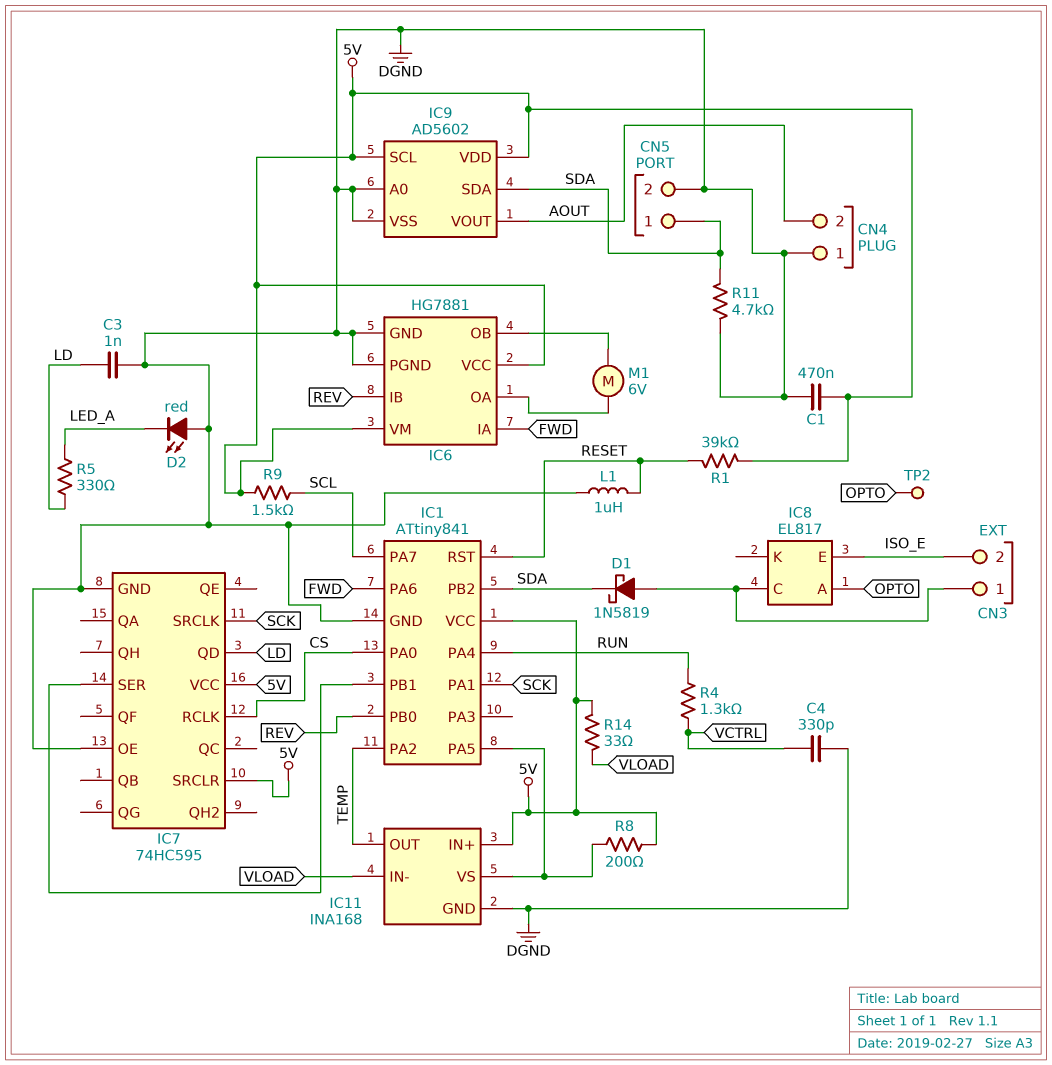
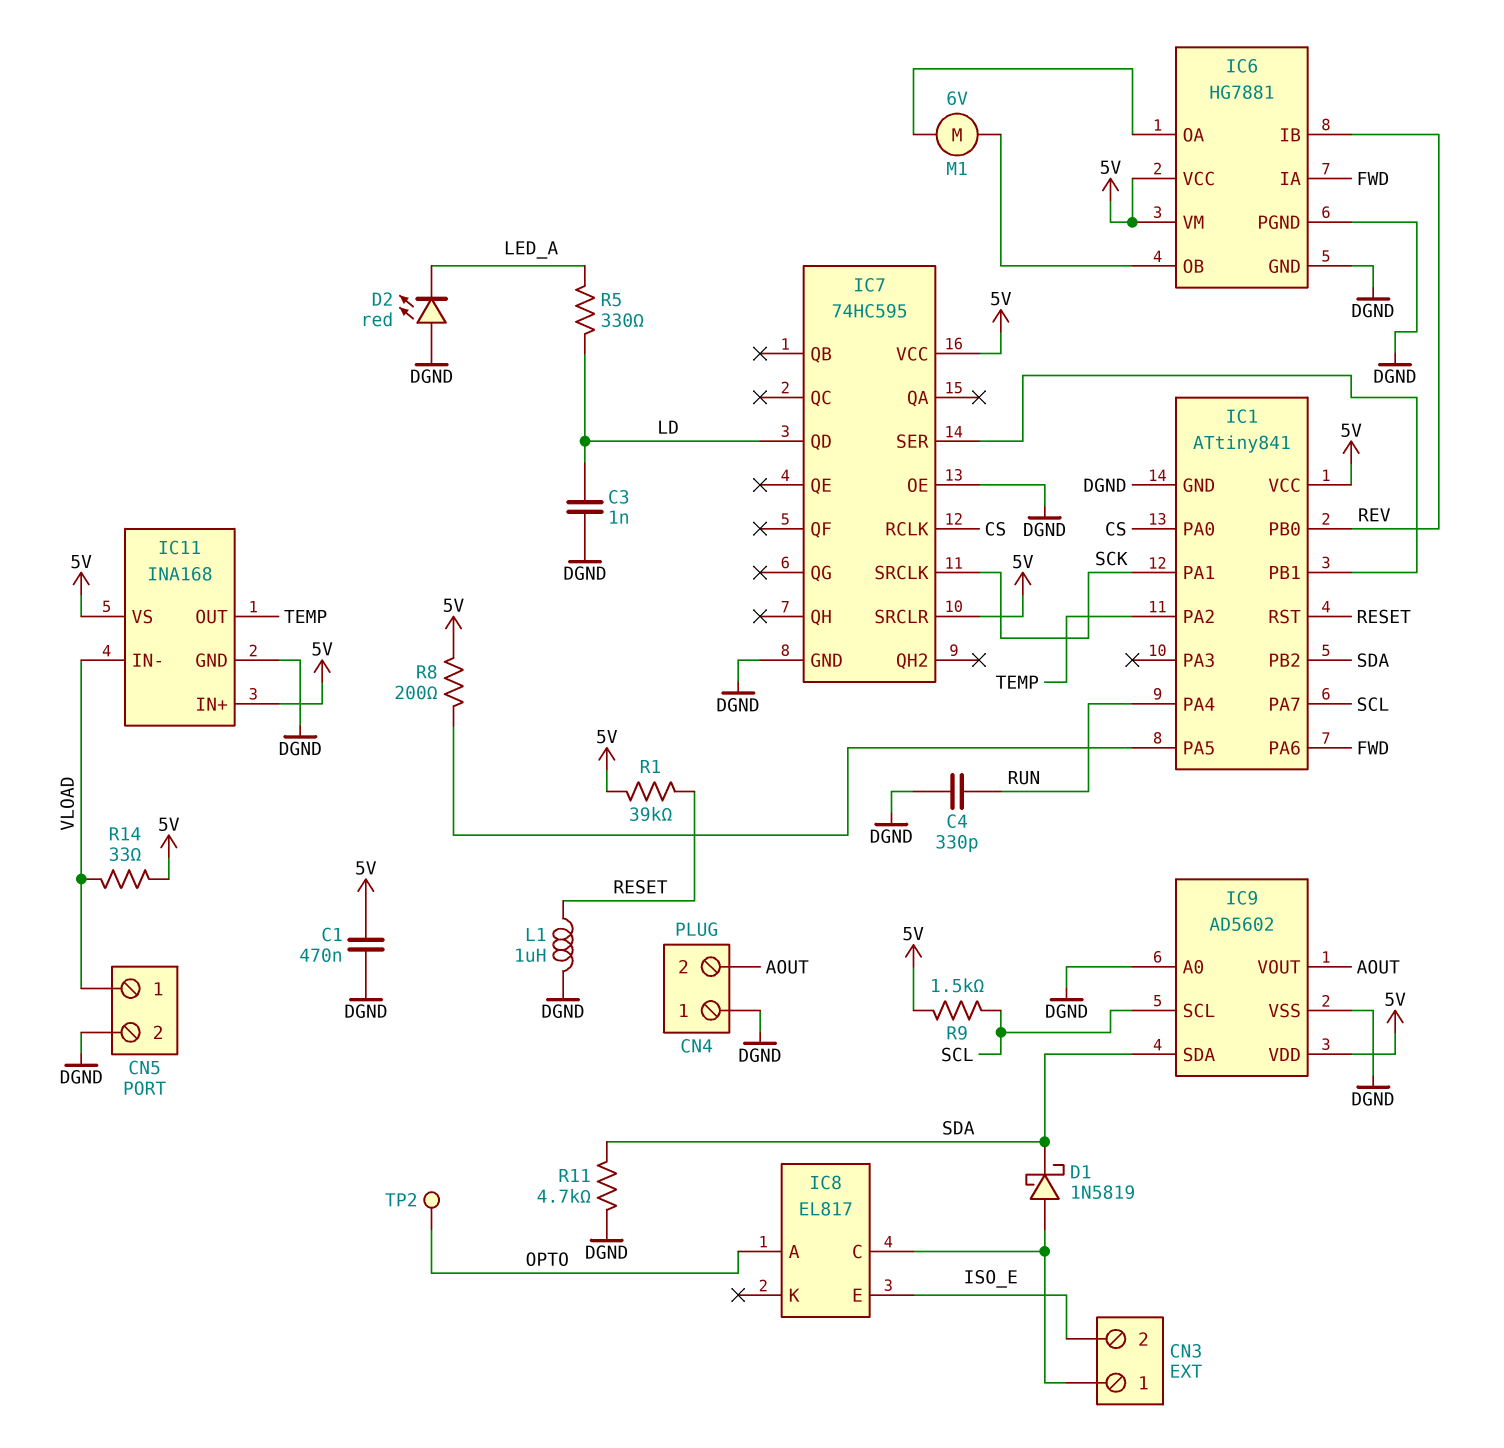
C4: 330pF (DGND, VCTRL) -> 330pF (DGND, RUN)
CN5 pin 1: SDA -> VLOAD
IC9 pin SCL: 5V -> SCL
IC11 pin VS: IC1/PA5 -> 5V
R4: 1.3k (RUN, VCTRL) -> none

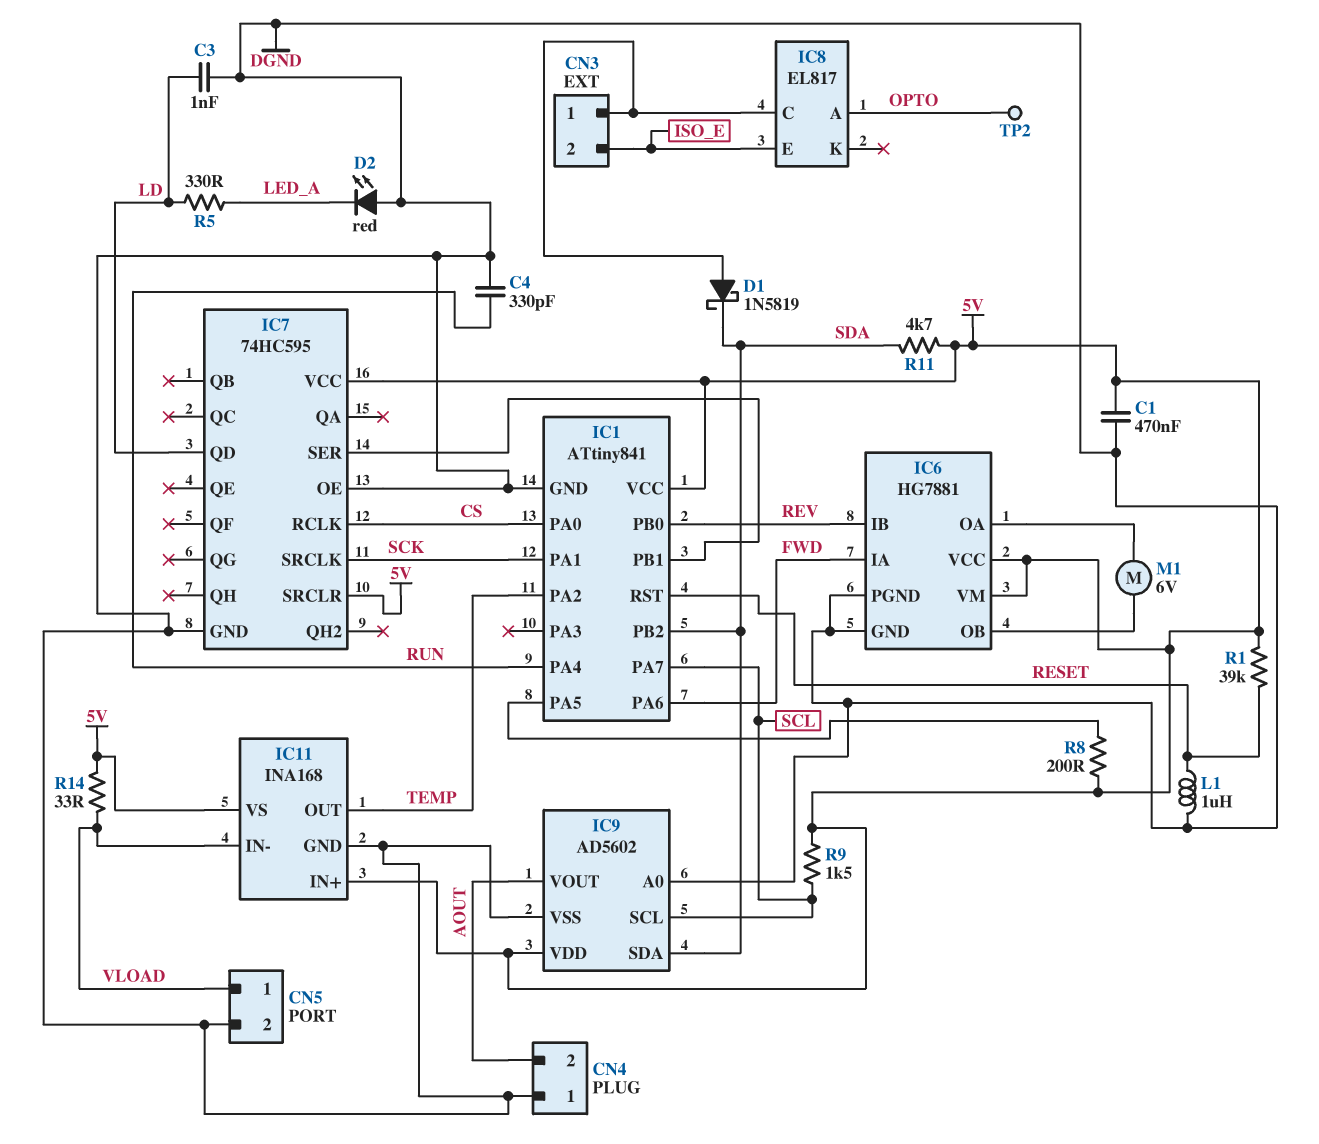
R11: 4.7k (DGND, SDA) -> 4.7k (5V, SDA)

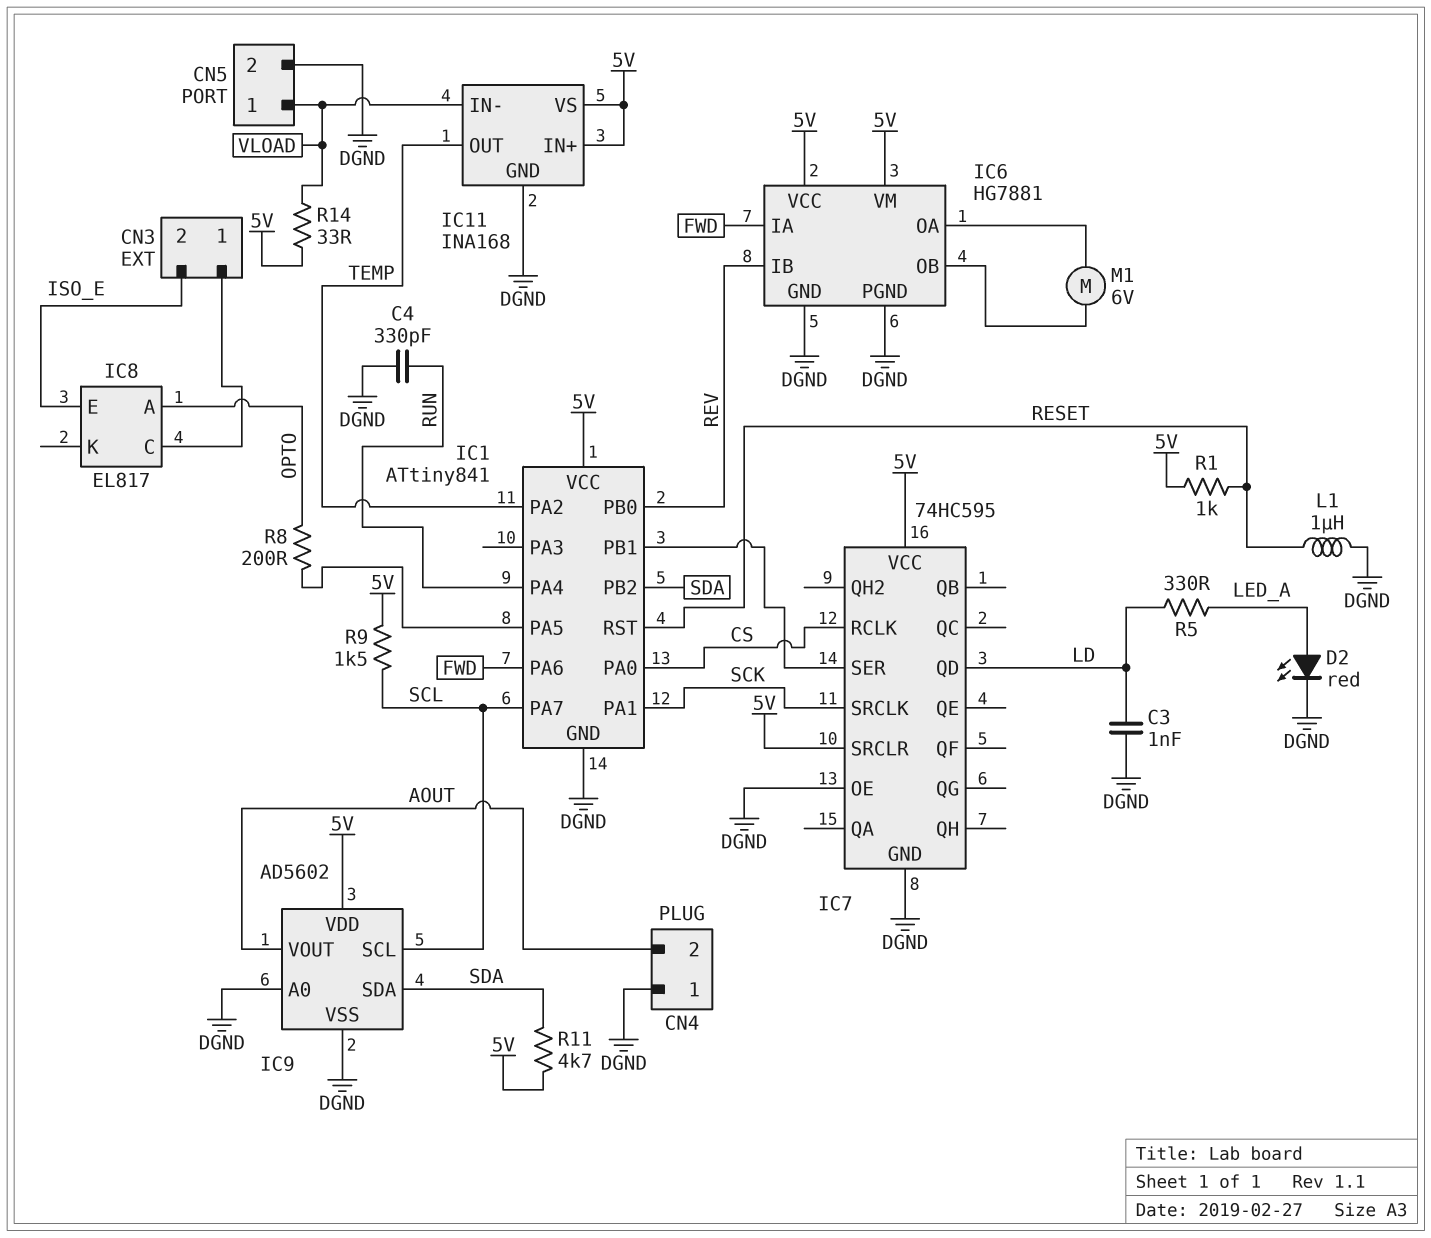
C1: 470nF (5V, DGND) -> none
D1: schottky 1N5819 (A CN3/1, K SDA) -> none
D2: LED red (A DGND, K LED_A) -> LED red (A LED_A, K DGND)
R1: 39k (5V, RESET) -> 1k (5V, RESET)
R8: 200 (5V, IC1/PA5) -> 200 (IC1/PA5, OPTO)
TP2: test point (OPTO) -> none

